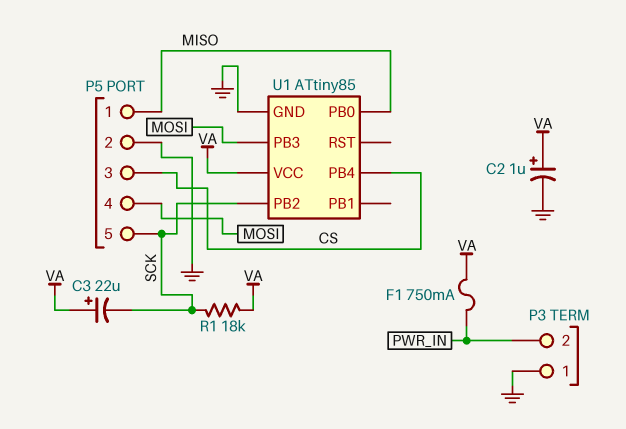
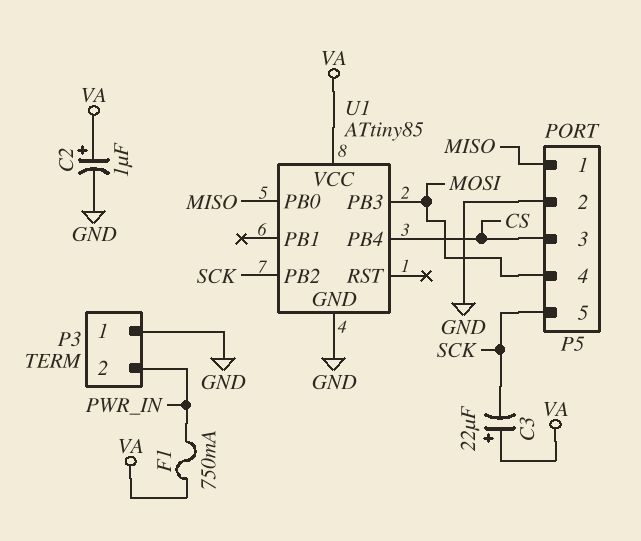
R1: 18k (SCK, VA) -> none

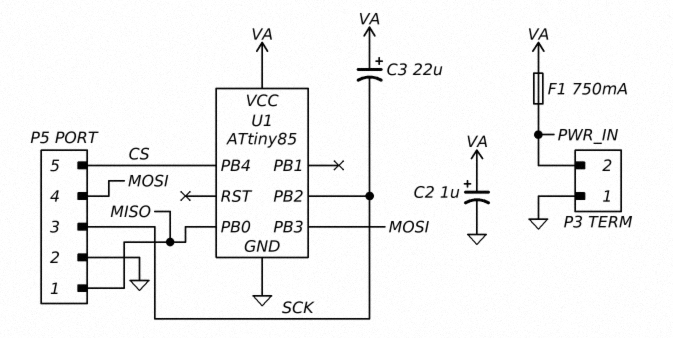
P5 pin 3: CS -> SCK
P5 pin 5: SCK -> CS

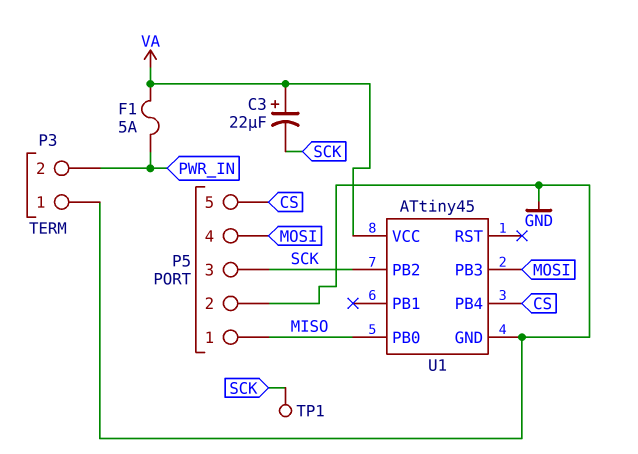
C2: 1uF (plus VA, minus GND) -> none
F1: 750mA (PWR_IN, VA) -> 5A (PWR_IN, VA)
TP1: none -> test point (SCK)
U1: ATtiny85 -> ATtiny45

